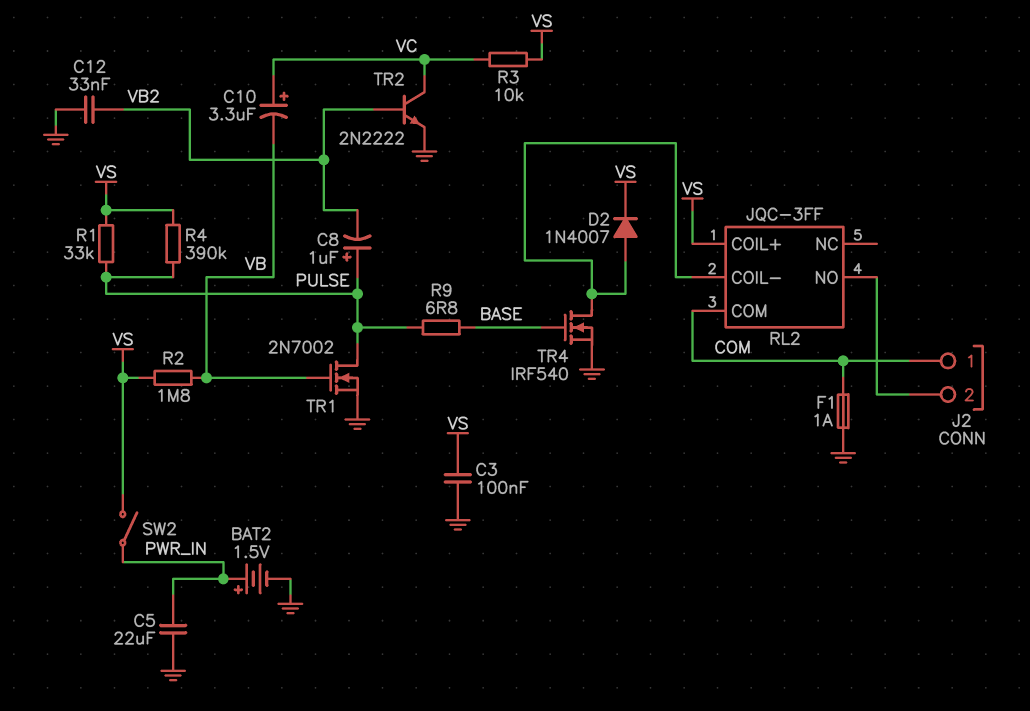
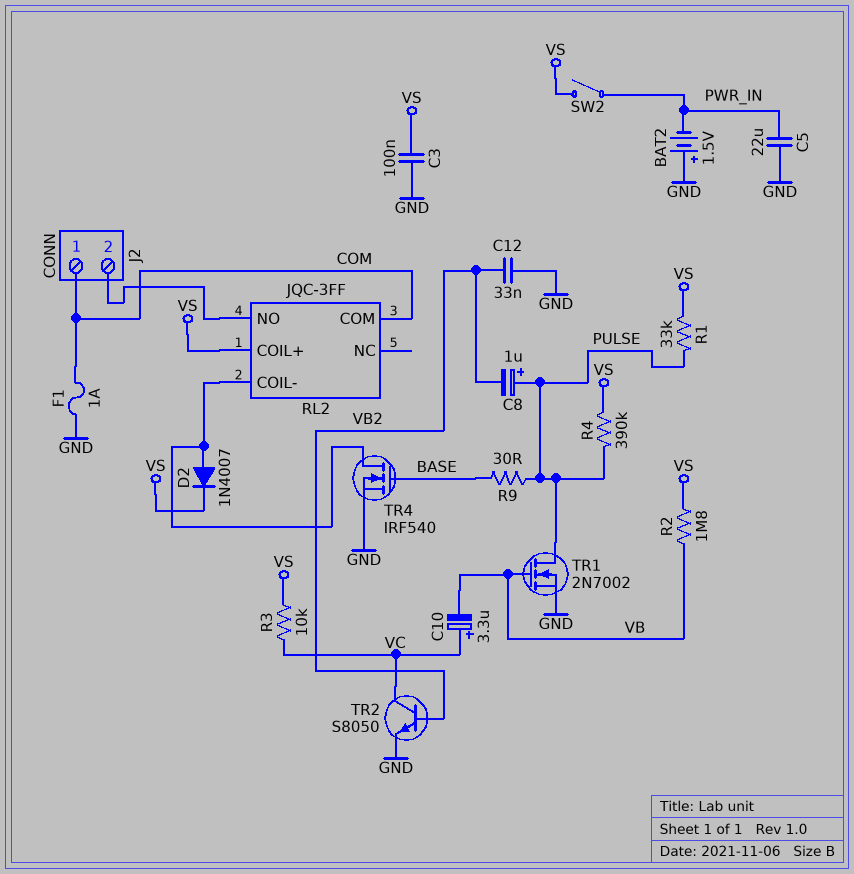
BAT2: 1.5V (plus PWR_IN, minus GND) -> 1.5V (plus GND, minus PWR_IN)
R9: 6.8 (BASE, PULSE) -> 30 (BASE, PULSE)
TR2: NPN 2N2222 (B VB2, C VC, E GND) -> NPN S8050 (B VB2, C VC, E GND)

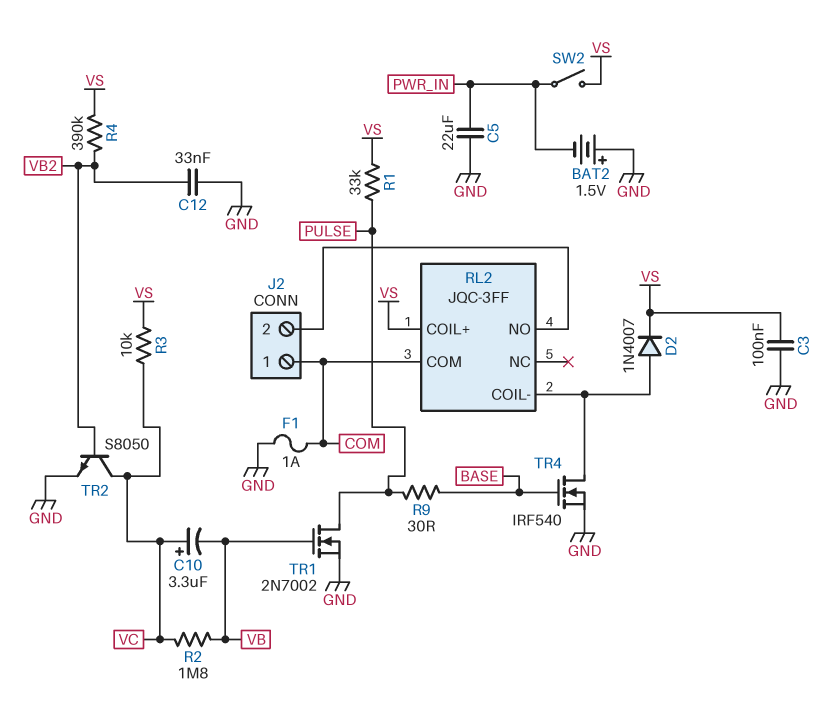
C8: 1uF (plus PULSE, minus VB2) -> none
R2: 1.8M (VB, VS) -> 1.8M (VB, VC)
R4: 390k (PULSE, VS) -> 390k (VB2, VS)

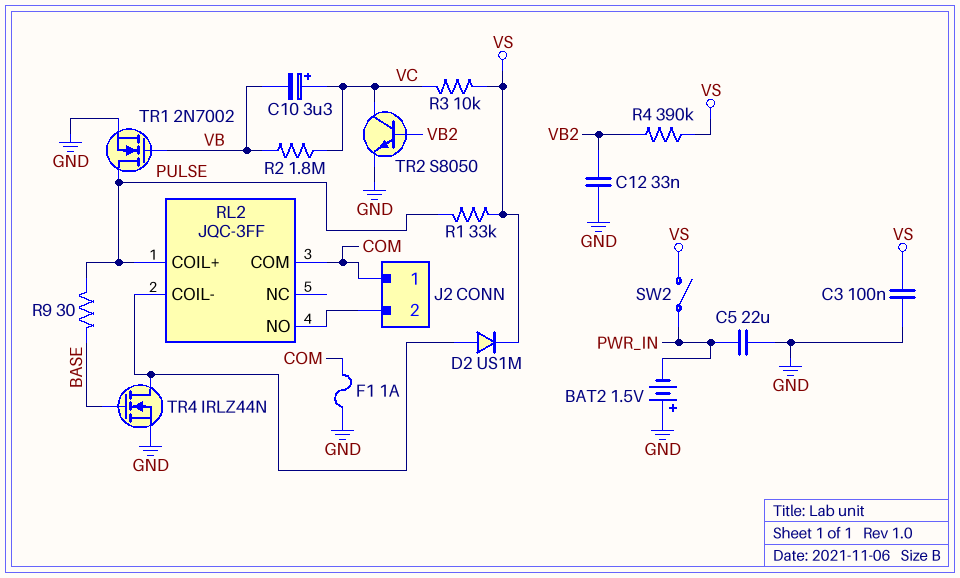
D2: diode 1N4007 (A RL2/COIL-, K VS) -> diode US1M (A RL2/COIL-, K VS)
RL2 pin COIL+: VS -> PULSE
TR4: NMOS IRF540 (G BASE, D RL2/COIL-, S GND) -> NMOS IRLZ44N (G BASE, D RL2/COIL-, S GND)

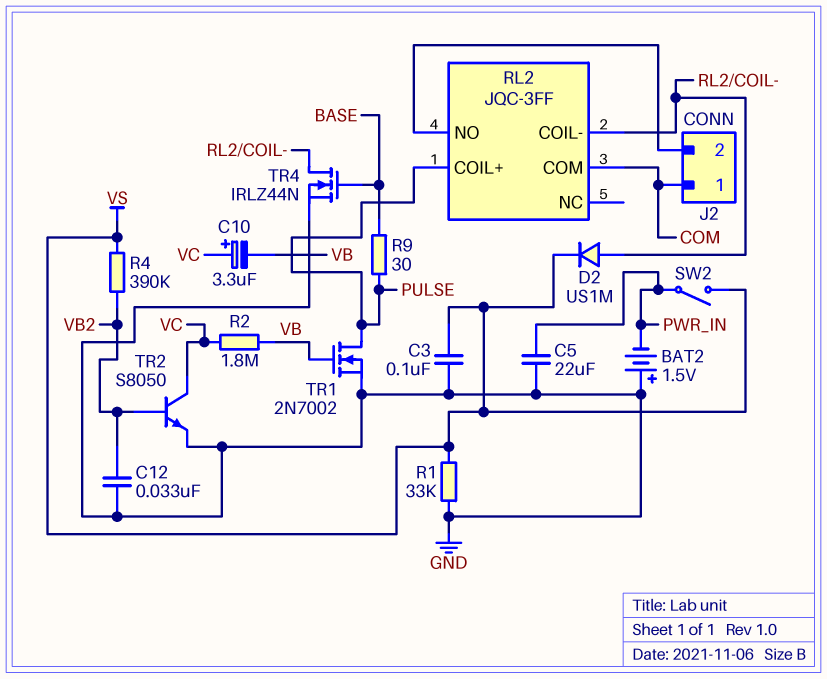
F1: 1A (COM, GND) -> none
R1: 33k (PULSE, VS) -> 33k (GND, VS)
R3: 10k (VC, VS) -> none

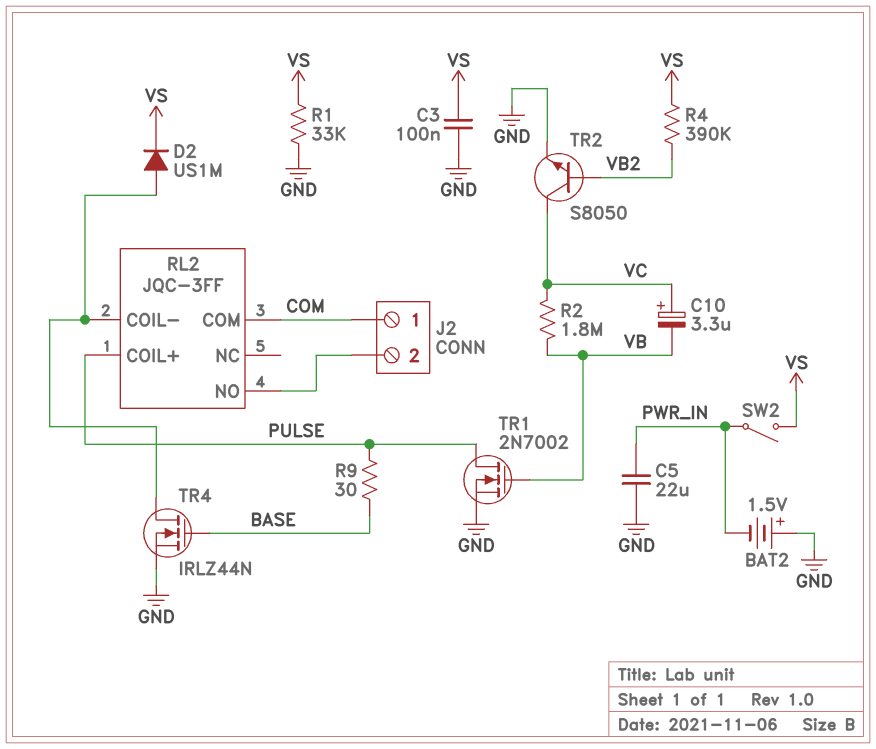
C12: 33nF (GND, VB2) -> none

